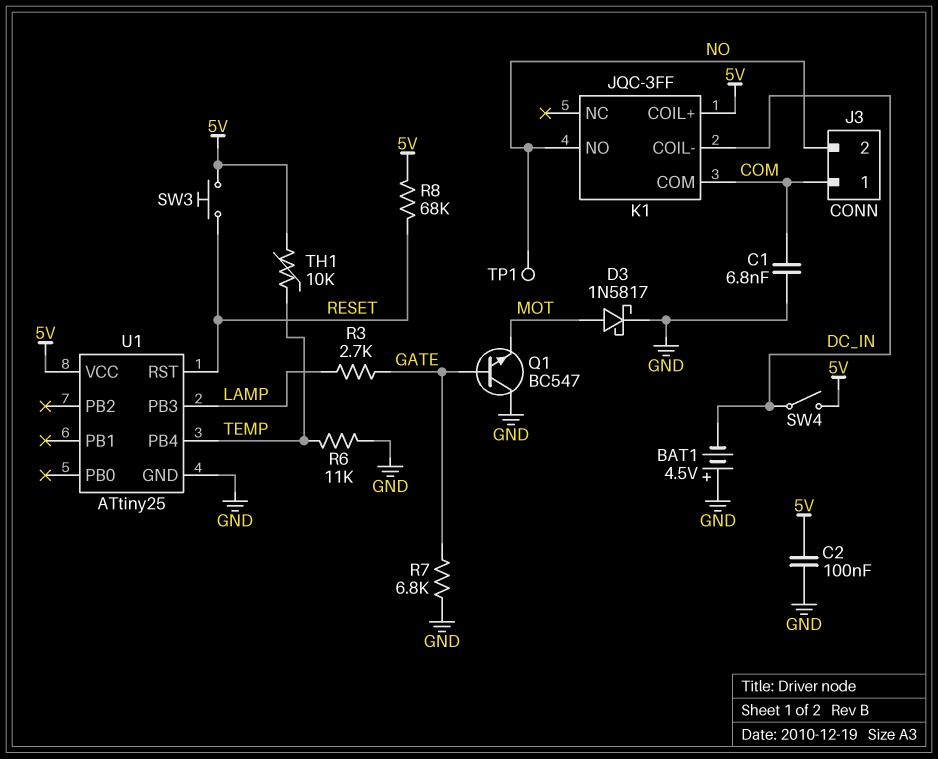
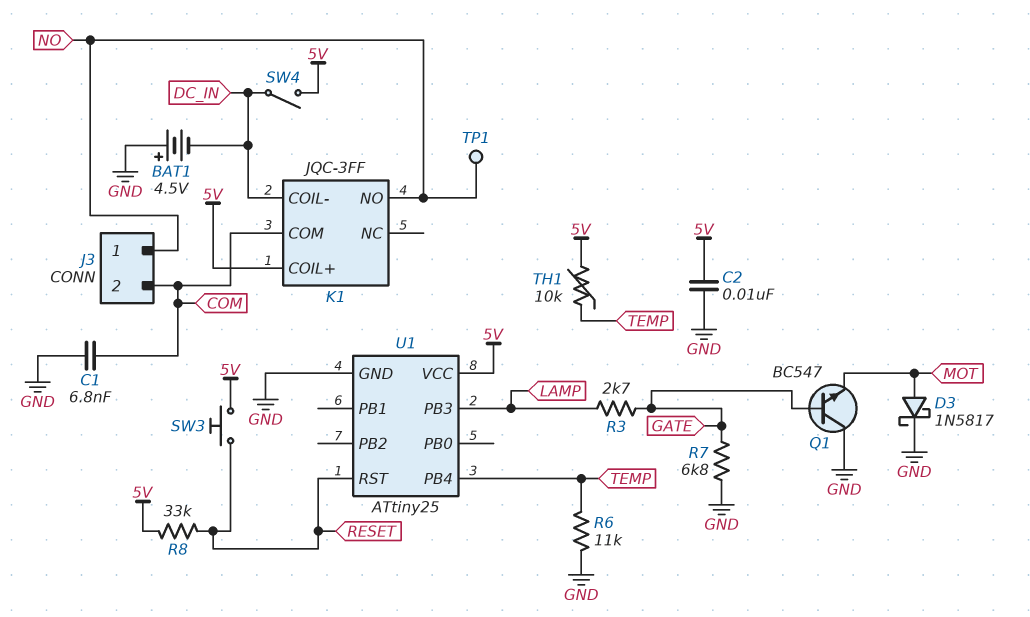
C2: 100nF (5V, GND) -> 10nF (5V, GND)
J3 pin 1: COM -> NO
J3 pin 2: NO -> COM
R8: 68k (5V, RESET) -> 33k (5V, RESET)

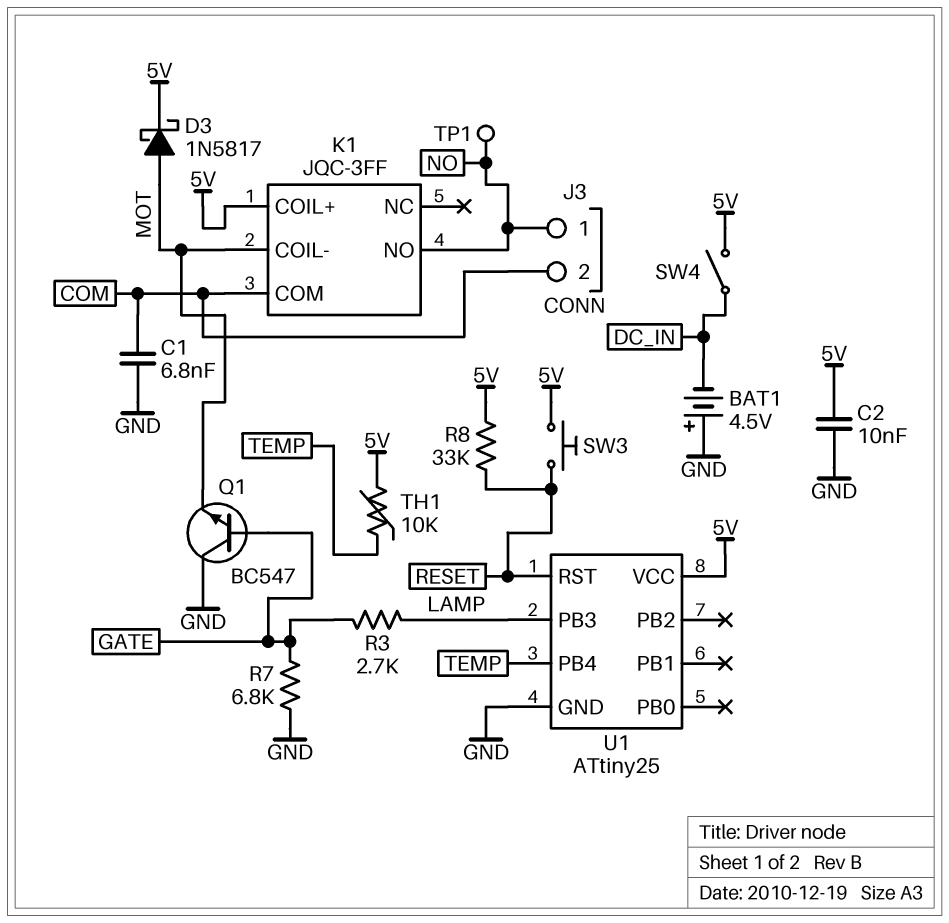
D3: schottky 1N5817 (A MOT, K GND) -> schottky 1N5817 (A MOT, K 5V)
K1 pin COIL-: DC_IN -> MOT
R6: 11k (GND, TEMP) -> none

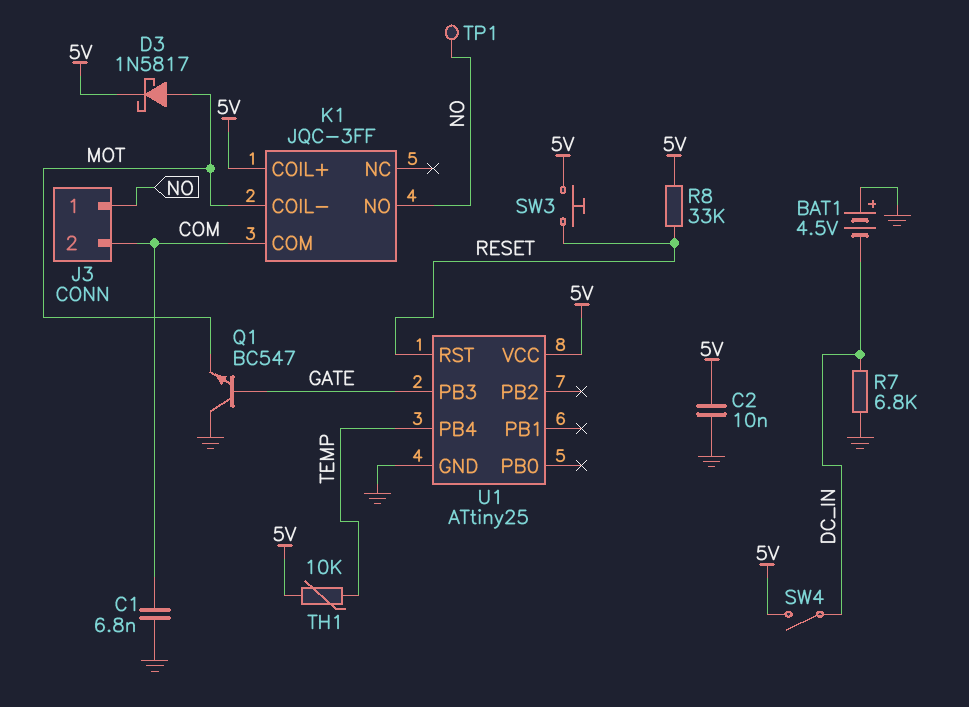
R3: 2.7k (GATE, LAMP) -> none
R7: 6.8k (GATE, GND) -> 6.8k (DC_IN, GND)
U1 pin PB3: LAMP -> GATE

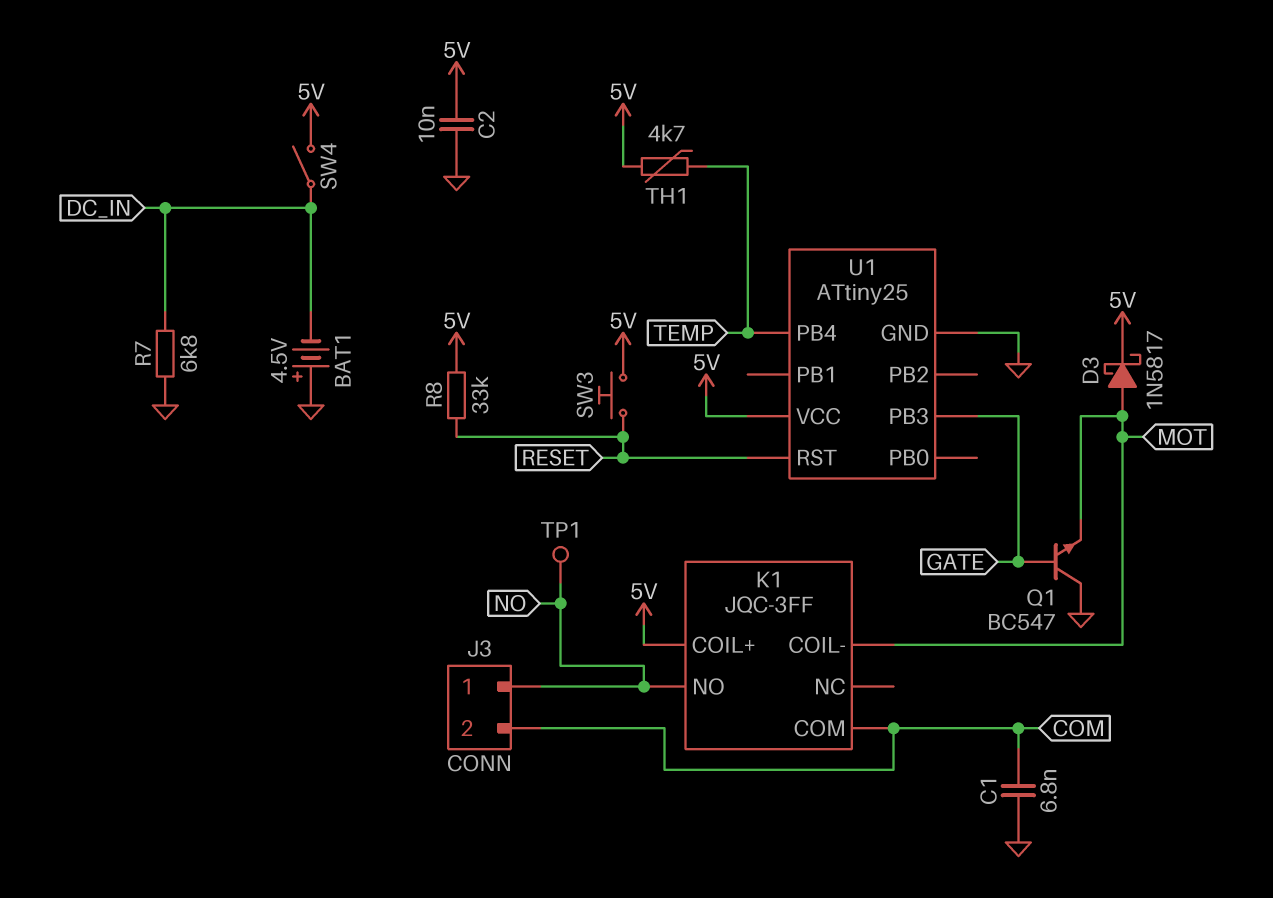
TH1: 10k (5V, TEMP) -> 4.7k (5V, TEMP)

